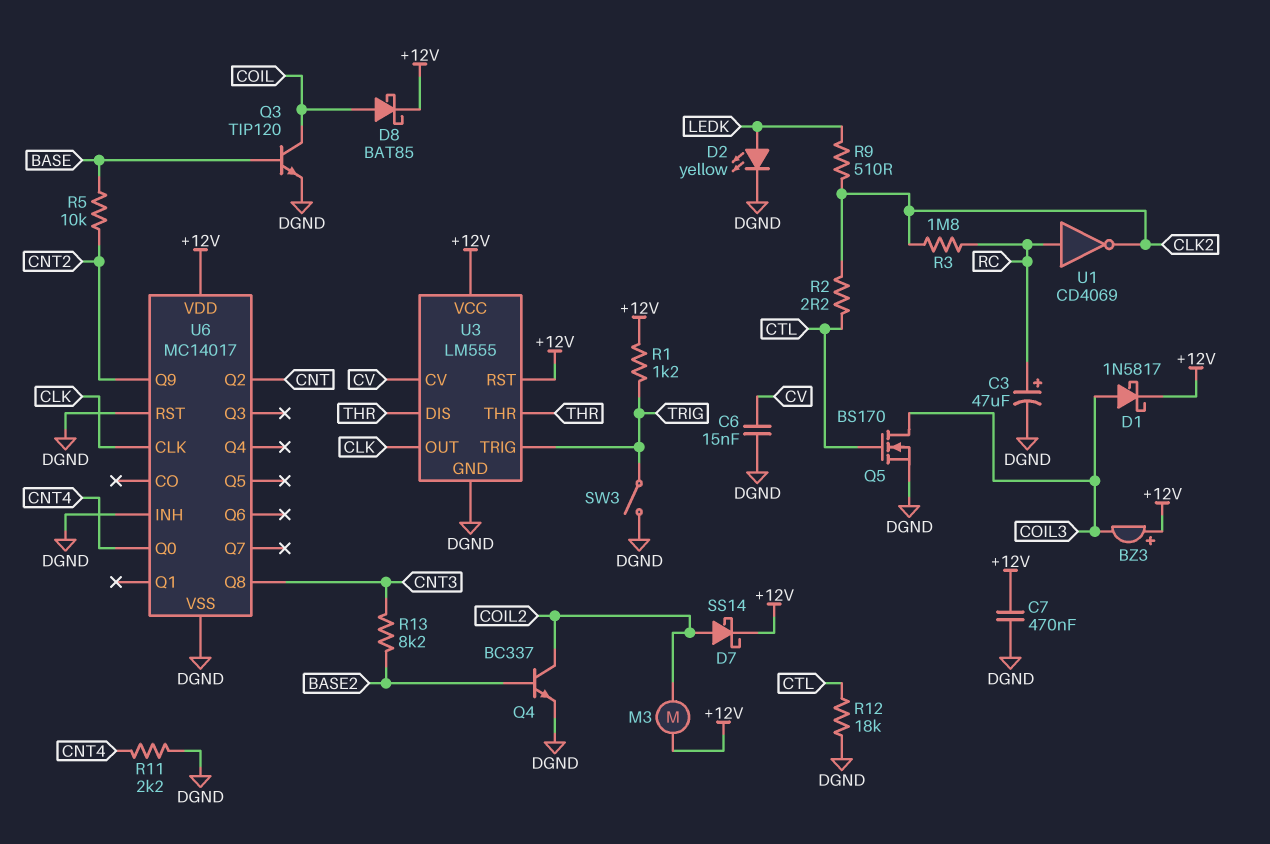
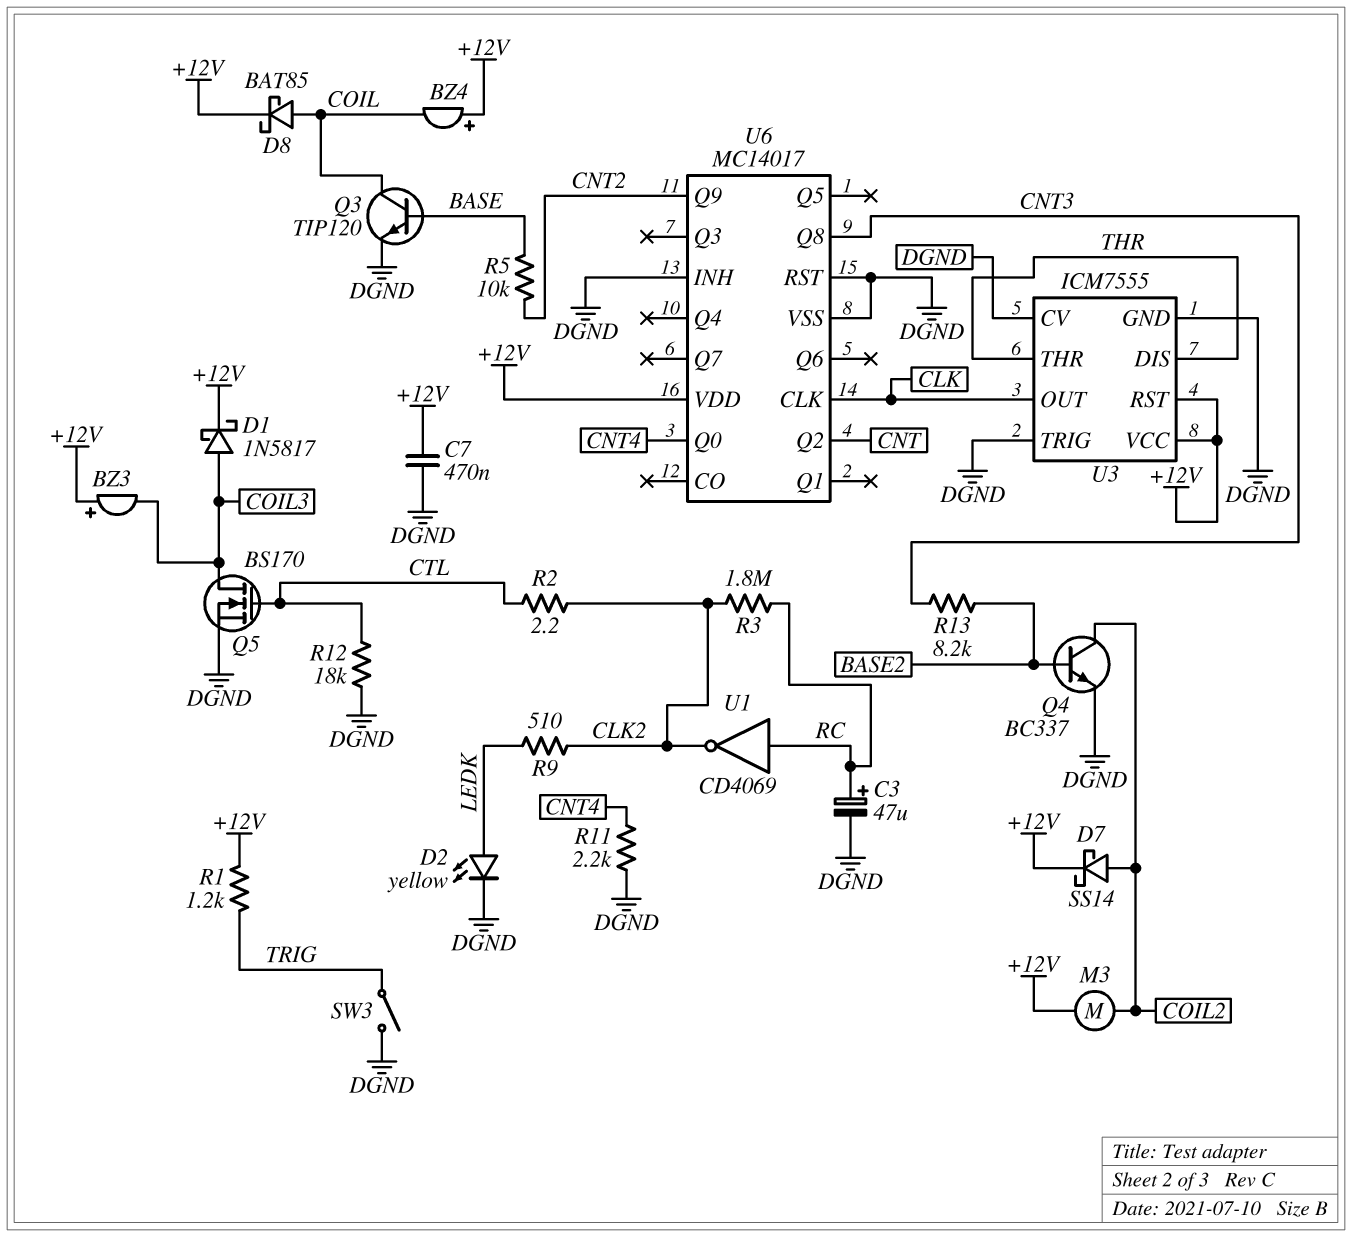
BZ4: none -> buzzer (plus +12V, minus COIL)
C6: 15nF (CV, DGND) -> none
U3: LM555 -> ICM7555
U3 pin CV: CV -> DGND
U3 pin TRIG: TRIG -> DGND

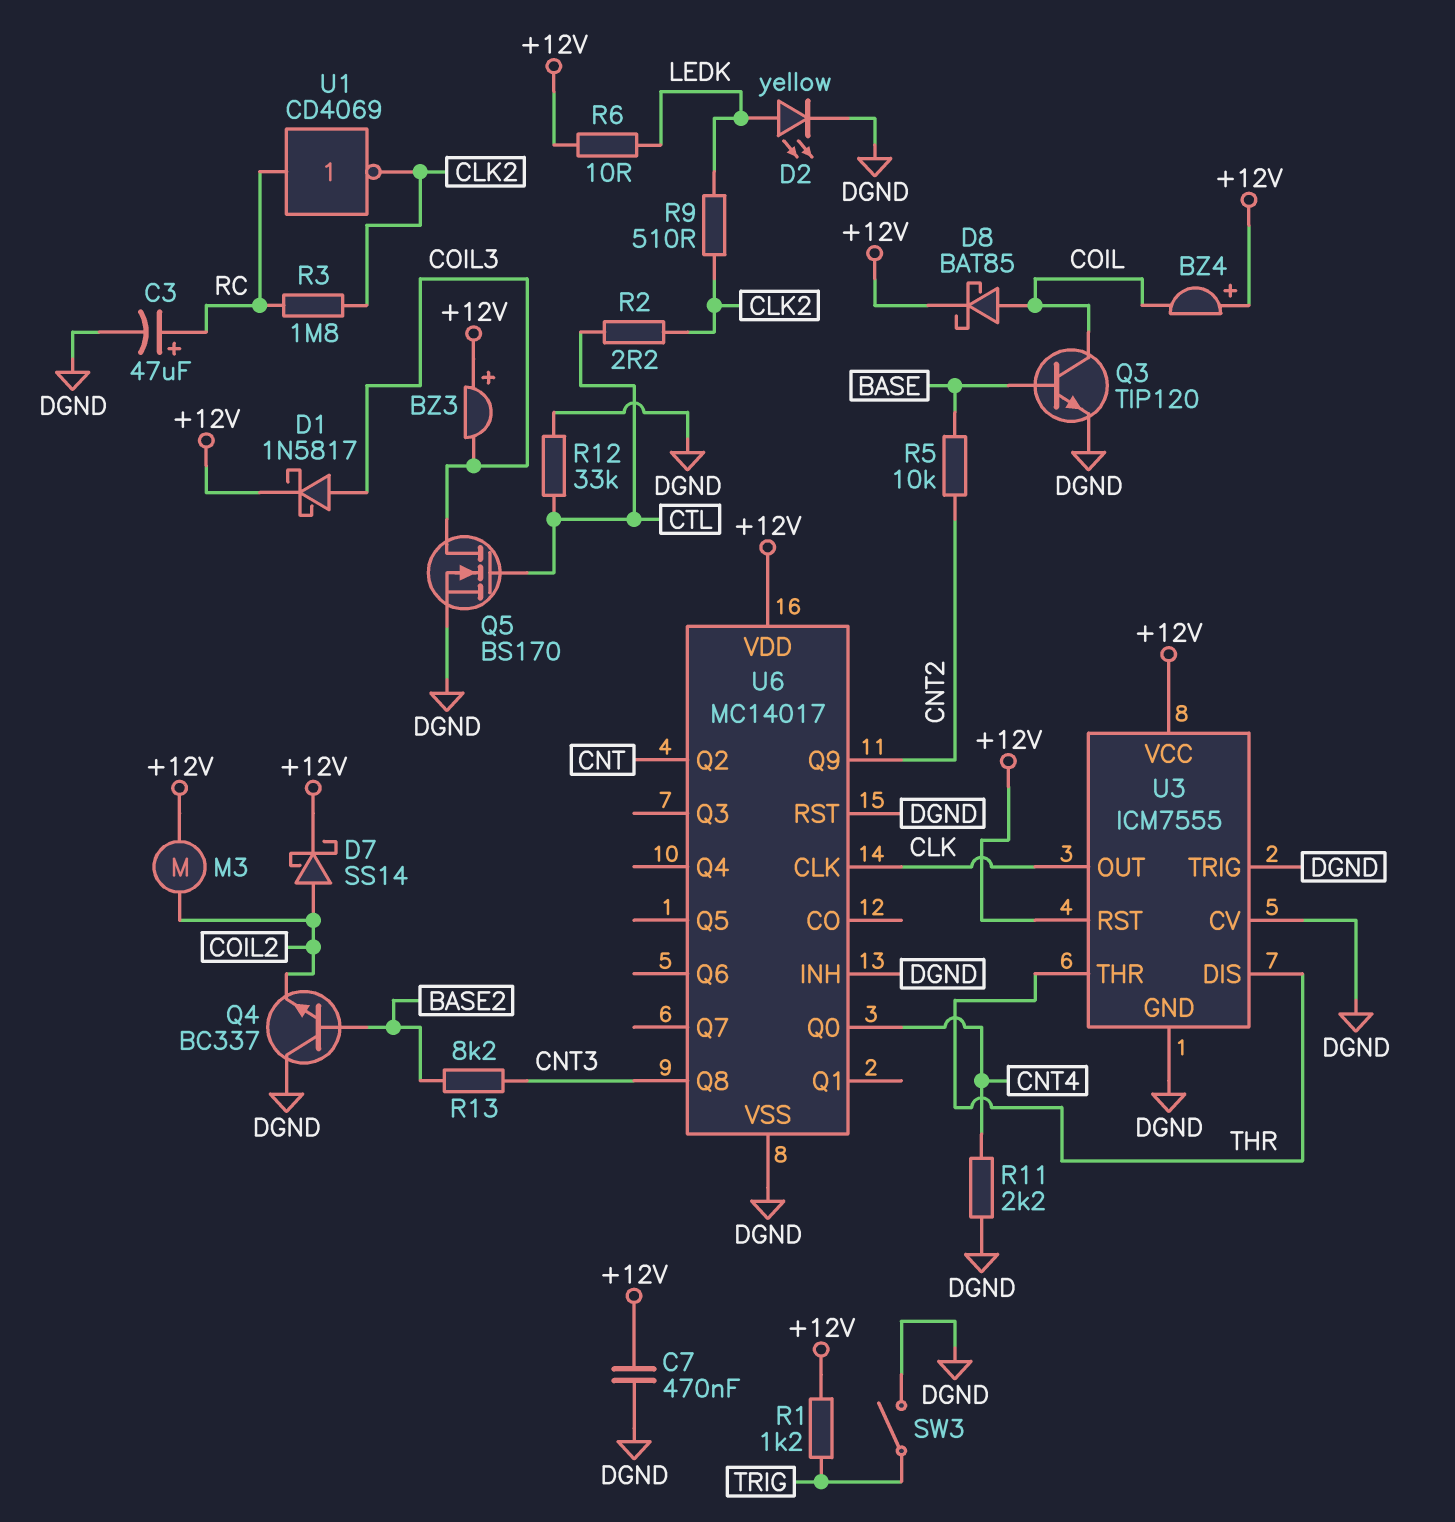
Q4: NPN BC337 (B BASE2, C COIL2, E DGND) -> NPN BC337 (B BASE2, C DGND, E COIL2)
R6: none -> 10 (+12V, LEDK)
R12: 18k (CTL, DGND) -> 33k (CTL, DGND)

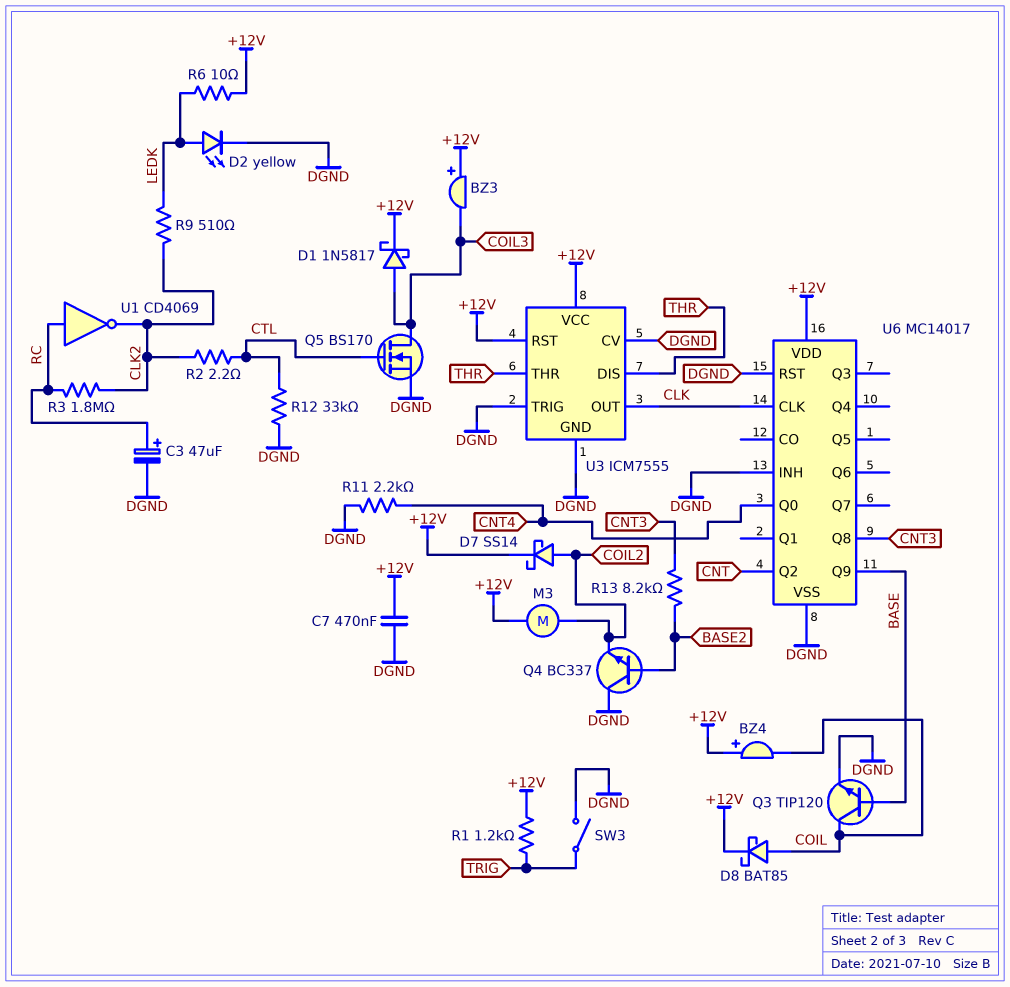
R5: 10k (BASE, CNT2) -> none
U6 pin Q9: CNT2 -> BASE

